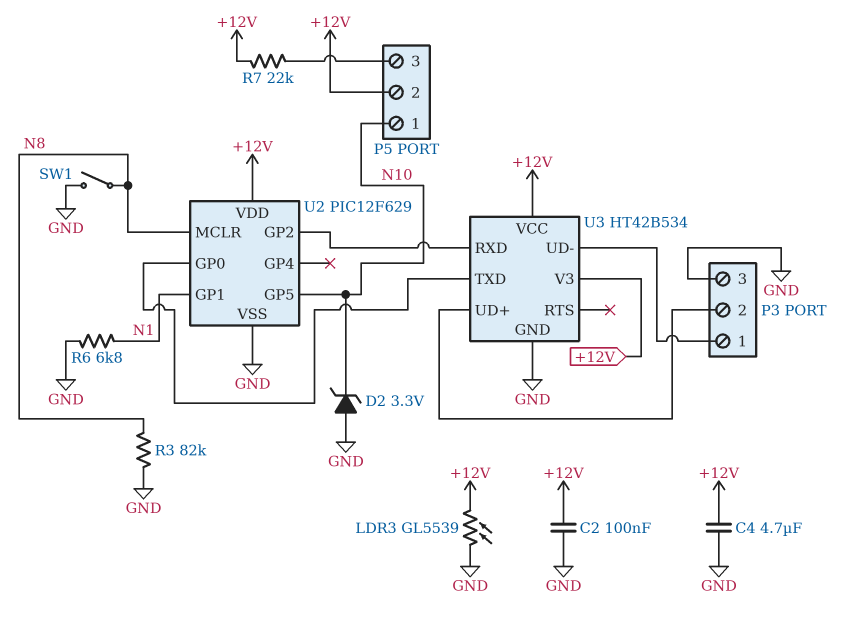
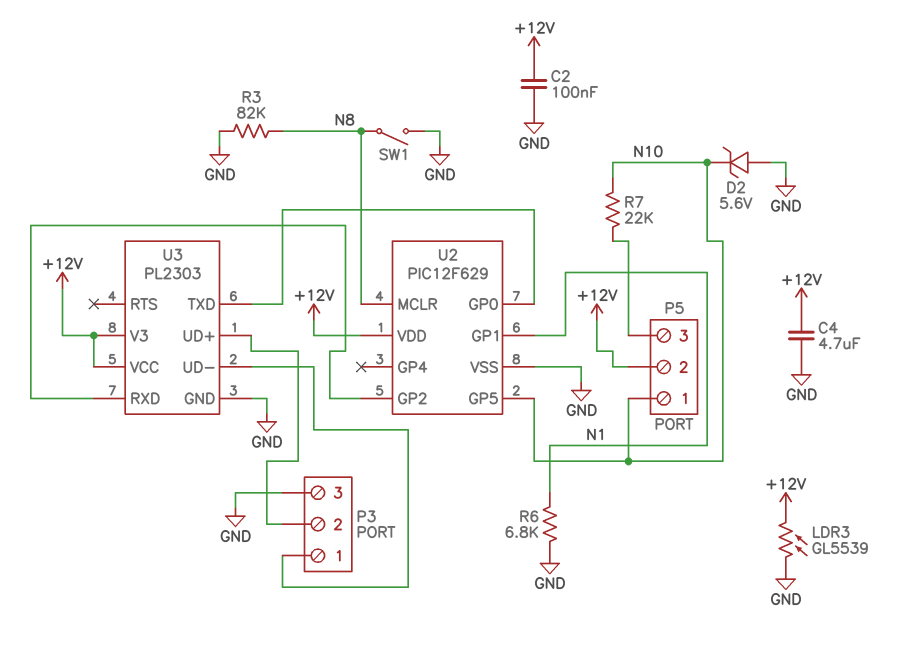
D2: zener 3.3V (A GND, K N10) -> zener 5.6V (A GND, K N10)
R7: 22k (+12V, P5/3) -> 22k (N10, P5/3)
U3: HT42B534 -> PL2303

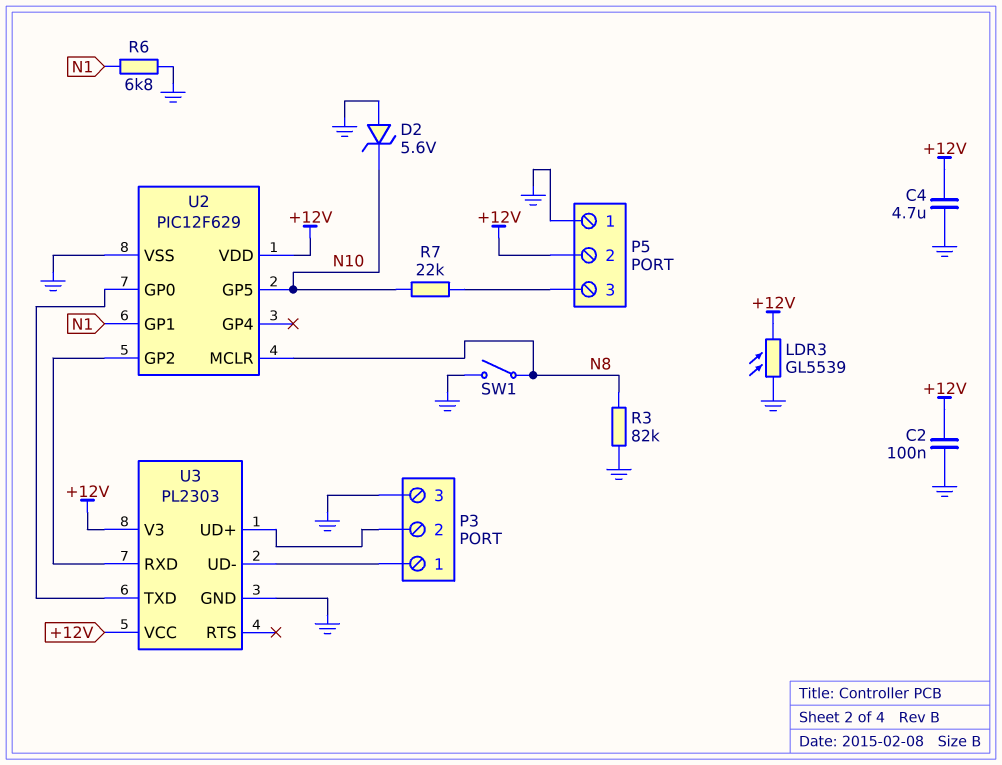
P5 pin 1: N10 -> GND

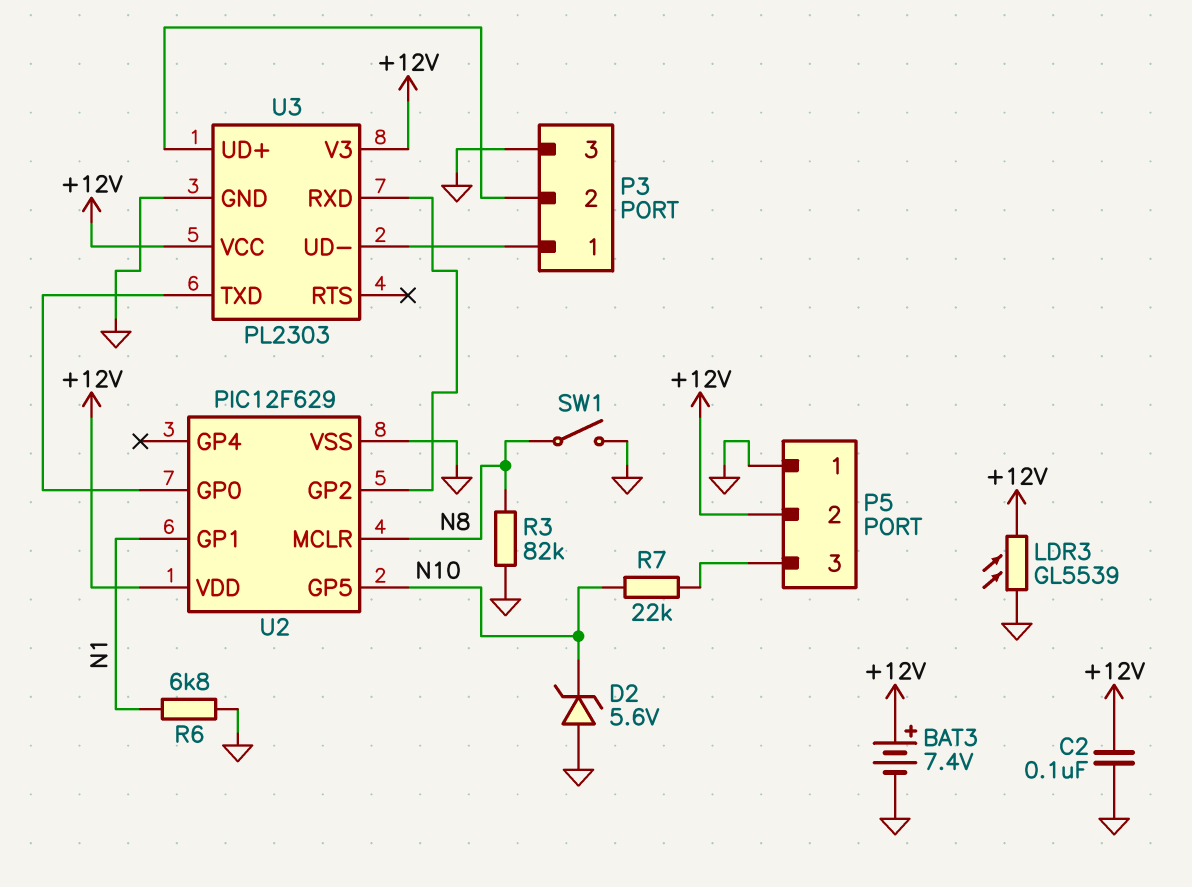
BAT3: none -> 7.4V (plus +12V, minus GND)
C4: 4.7uF (+12V, GND) -> none

